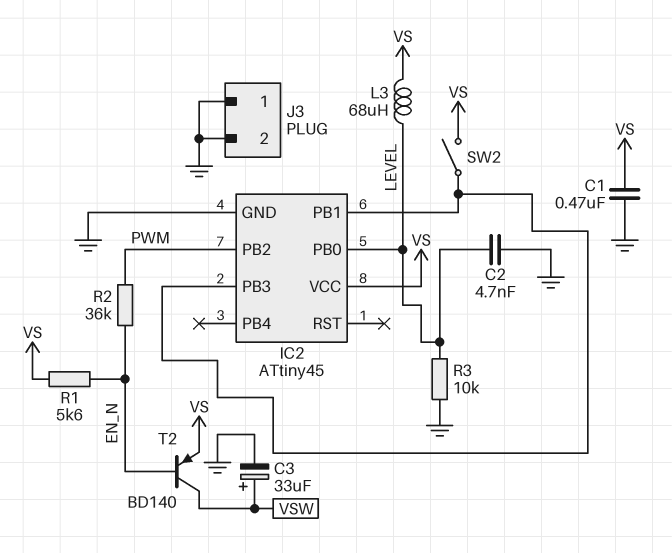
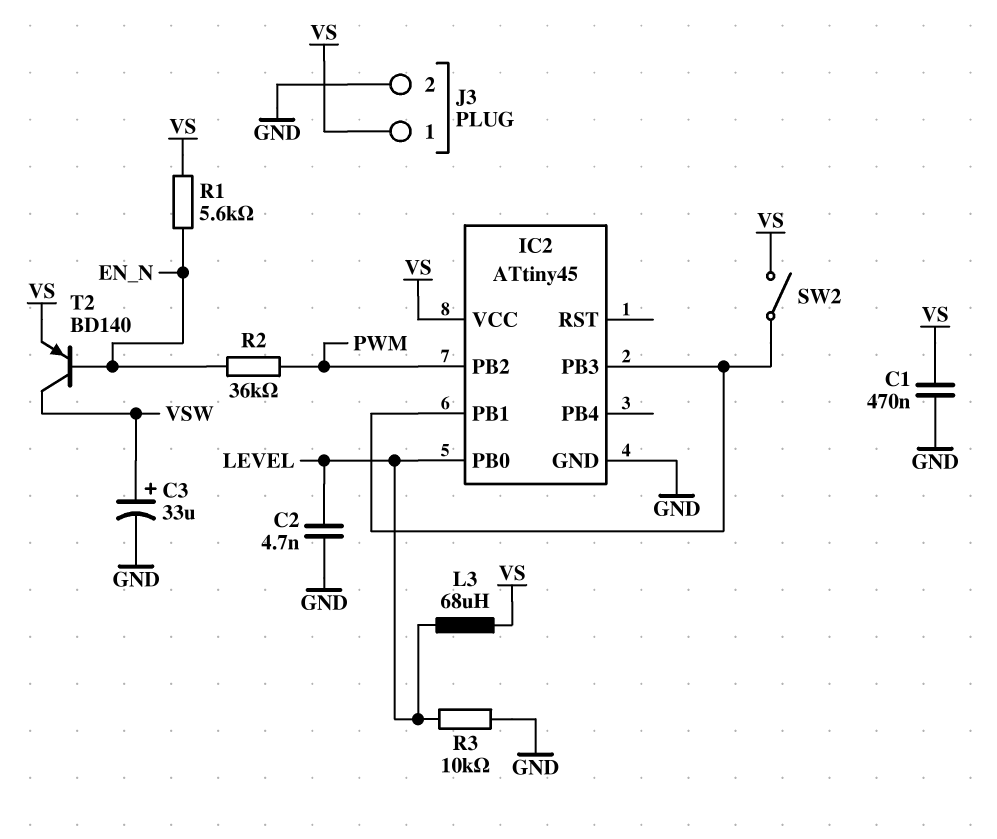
J3 pin 1: GND -> VS

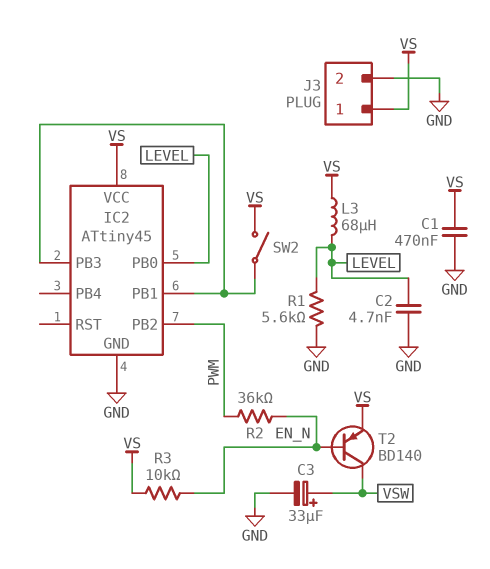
R1: 5.6k (EN_N, VS) -> 5.6k (GND, LEVEL)
R3: 10k (GND, LEVEL) -> 10k (EN_N, VS)

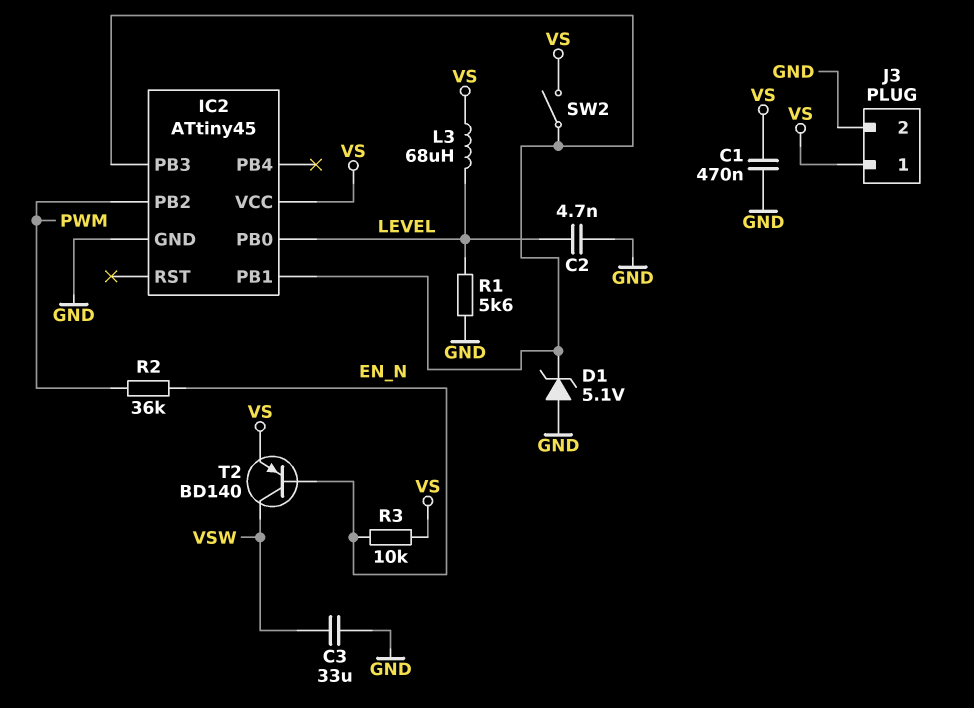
C3: 33uF (plus VSW, minus GND) -> 33uF (GND, VSW)
D1: none -> zener 5.1V (A GND, K IC2/PB1)

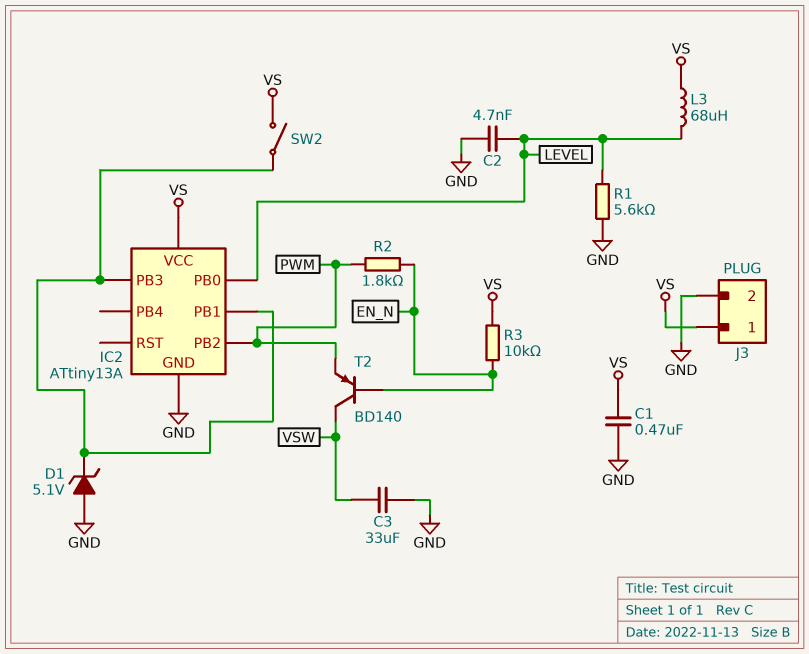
IC2: ATtiny45 -> ATtiny13A
R2: 36k (EN_N, PWM) -> 1.8k (EN_N, PWM)
T2: PNP BD140 (B EN_N, C VSW, E VS) -> PNP BD140 (B EN_N, C VSW, E PWM)

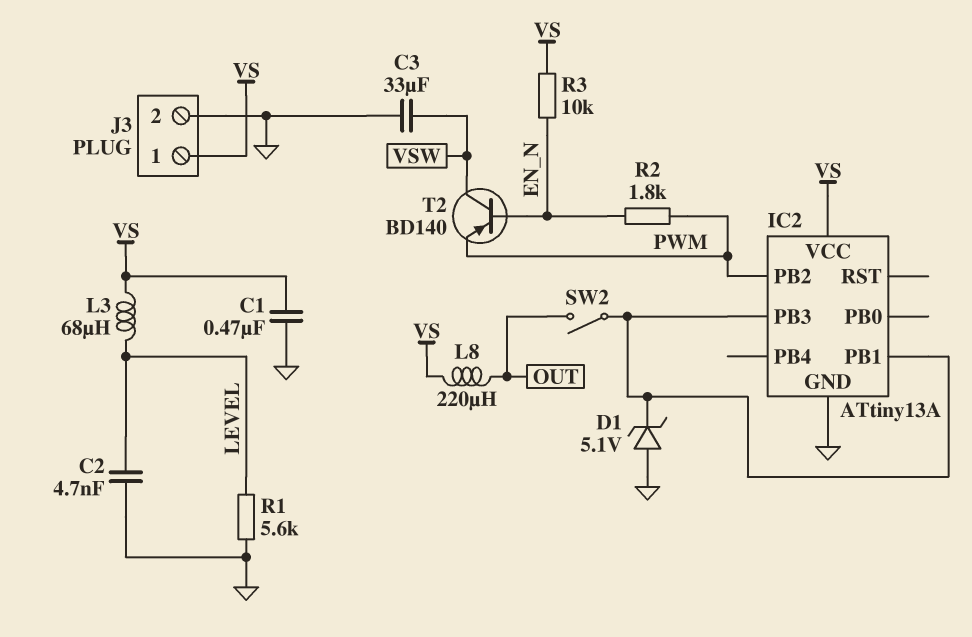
IC2 pin PB0: LEVEL -> none
L8: none -> 220uH (OUT, VS)
SW2: switch (IC2/PB1, VS) -> switch (IC2/PB1, OUT)

